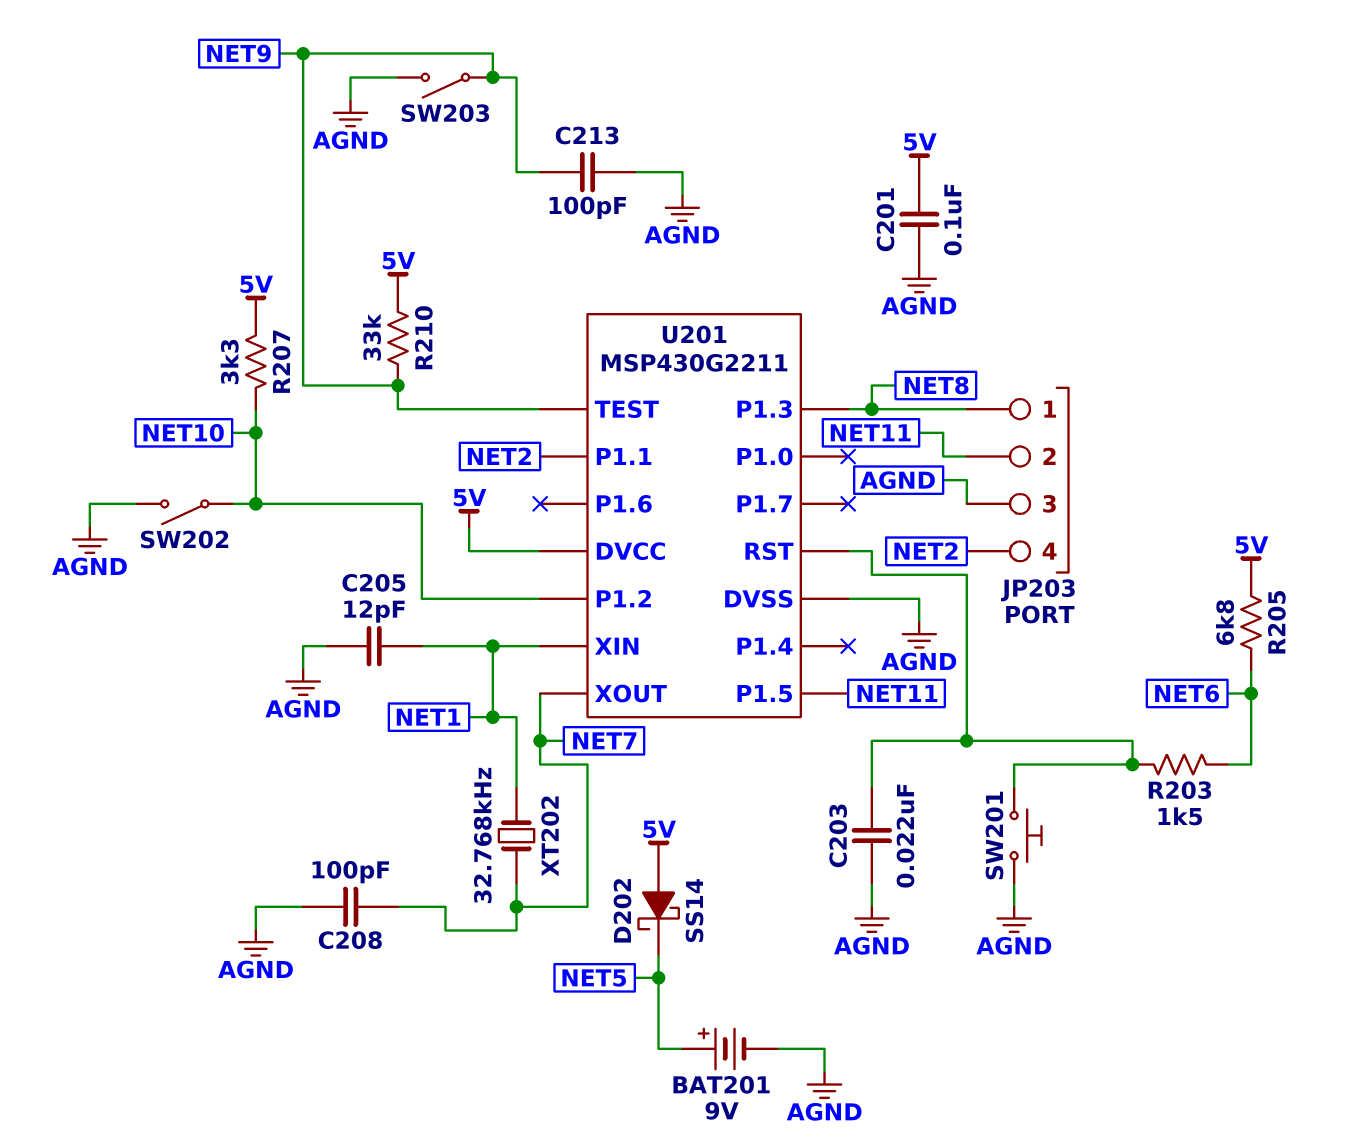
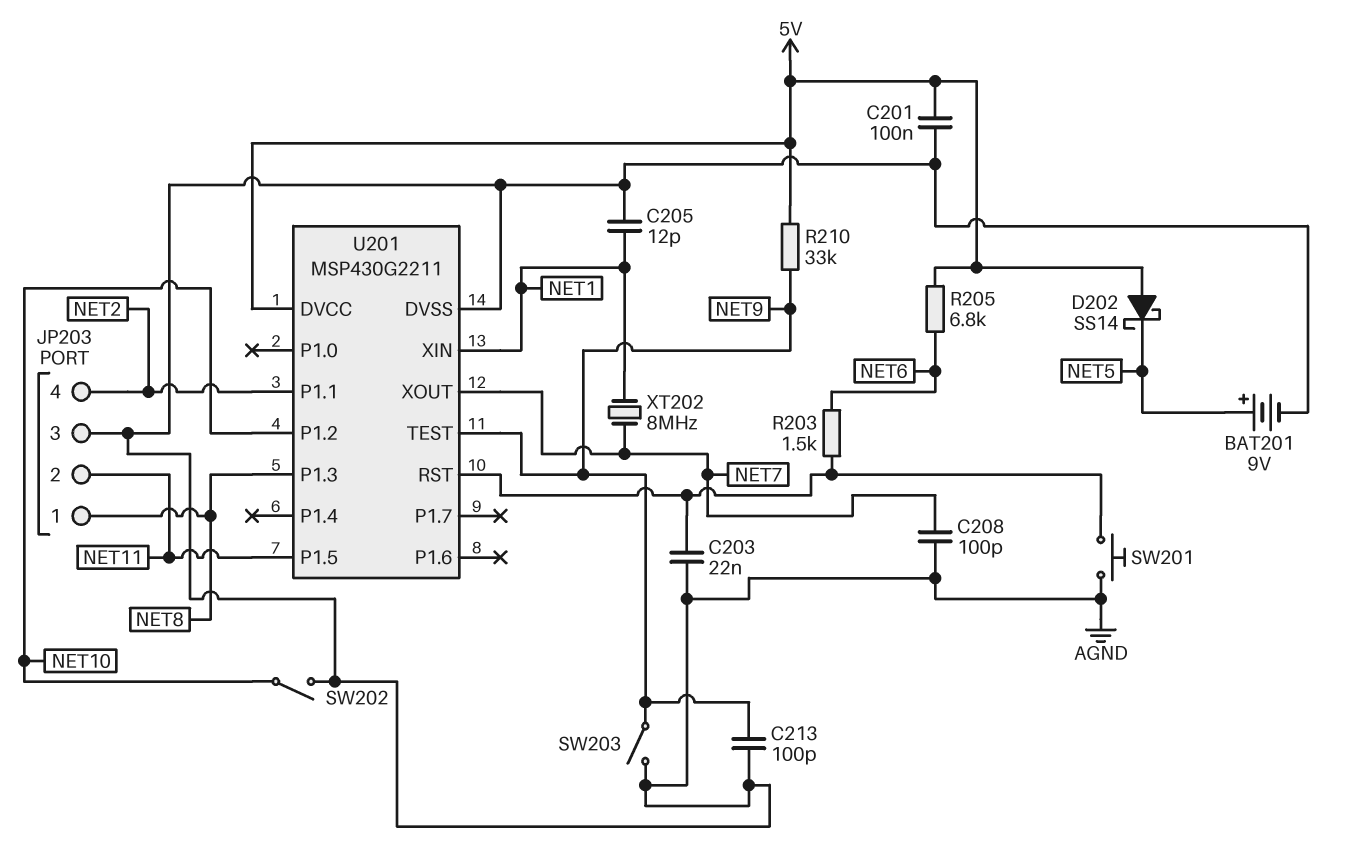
R207: 3.3k (5V, NET10) -> none
XT202: 32.768kHz (NET1, NET7) -> 8MHz (NET1, NET7)

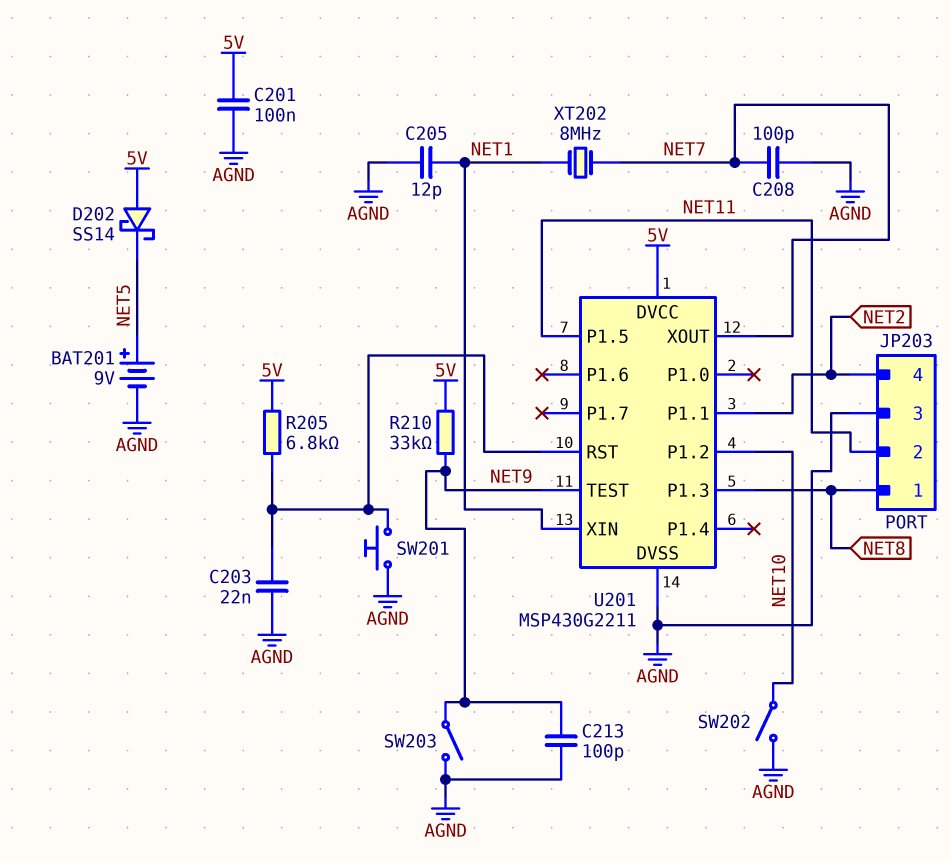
R203: 1.5k (NET6, U201/RST) -> none
R205: 6.8k (5V, NET6) -> 6.8k (5V, U201/RST)

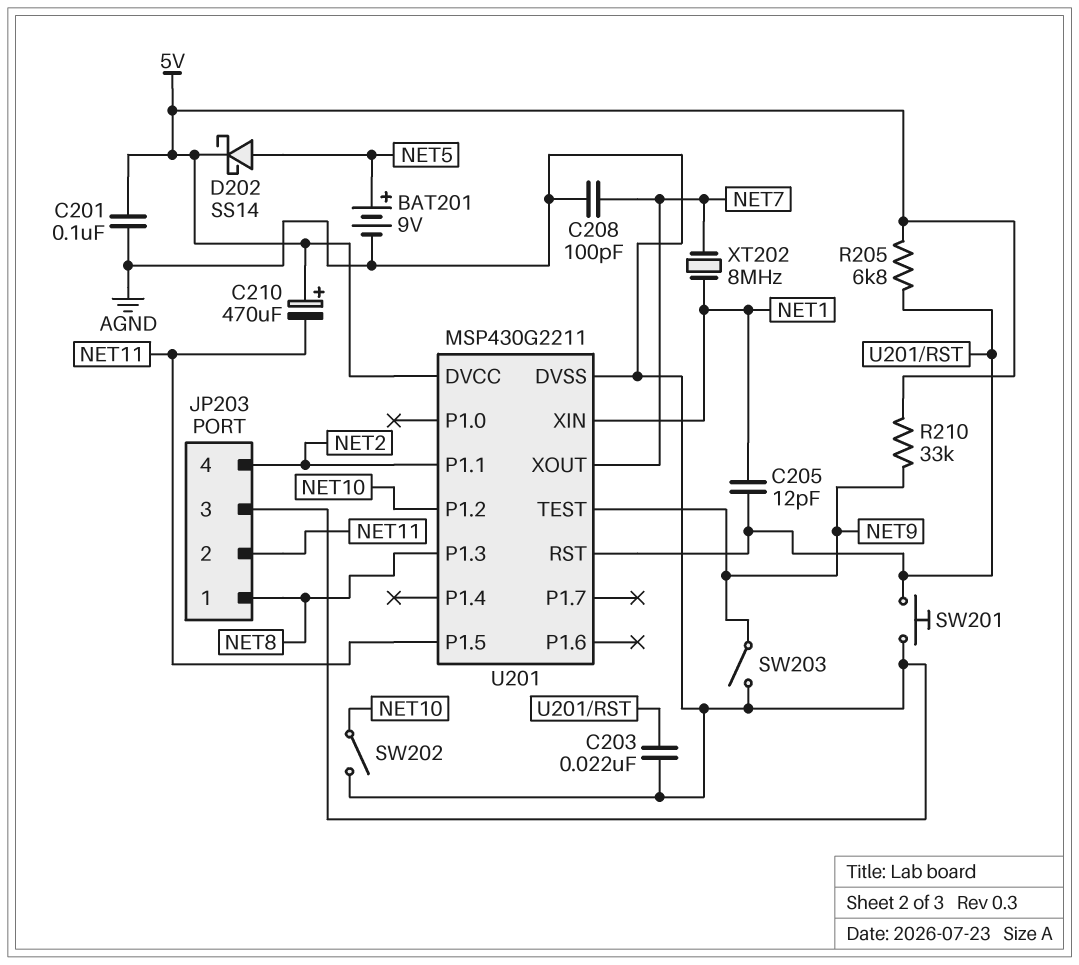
C205: 12pF (AGND, NET1) -> 12pF (NET1, U201/RST)
C210: none -> 470uF (plus 5V, minus NET11)
C213: 100pF (AGND, NET9) -> none
D202: schottky SS14 (A 5V, K NET5) -> schottky SS14 (A NET5, K 5V)

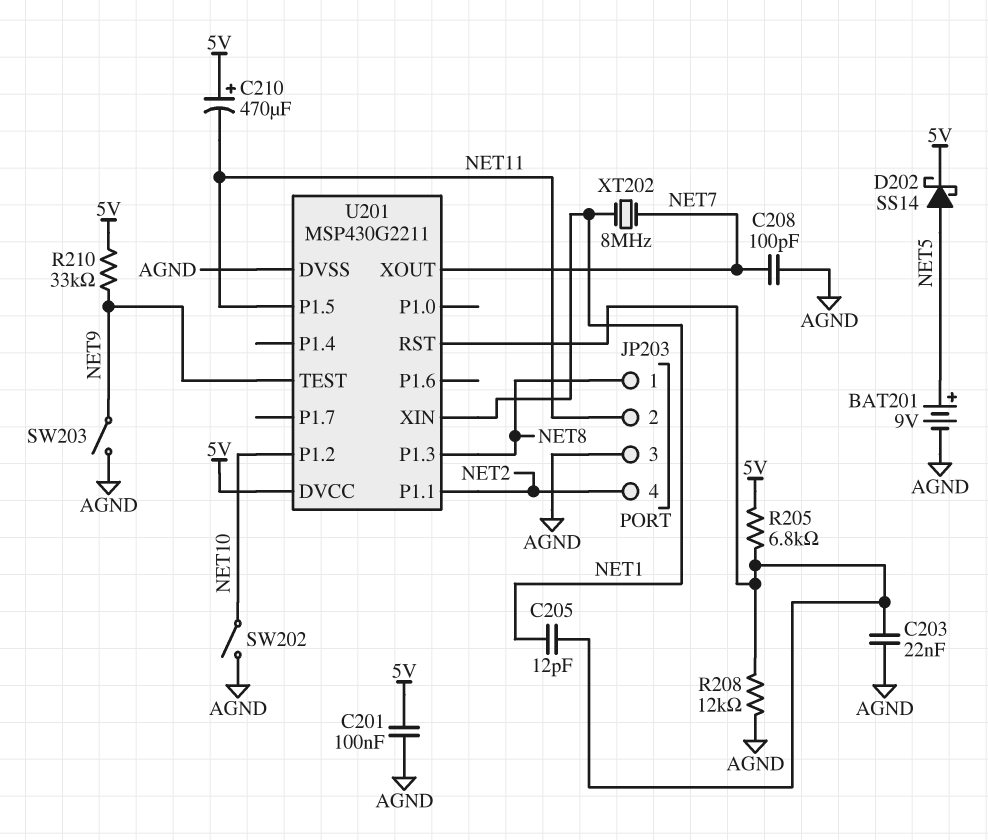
R208: none -> 12k (AGND, U201/RST)
SW201: button (AGND, U201/RST) -> none

